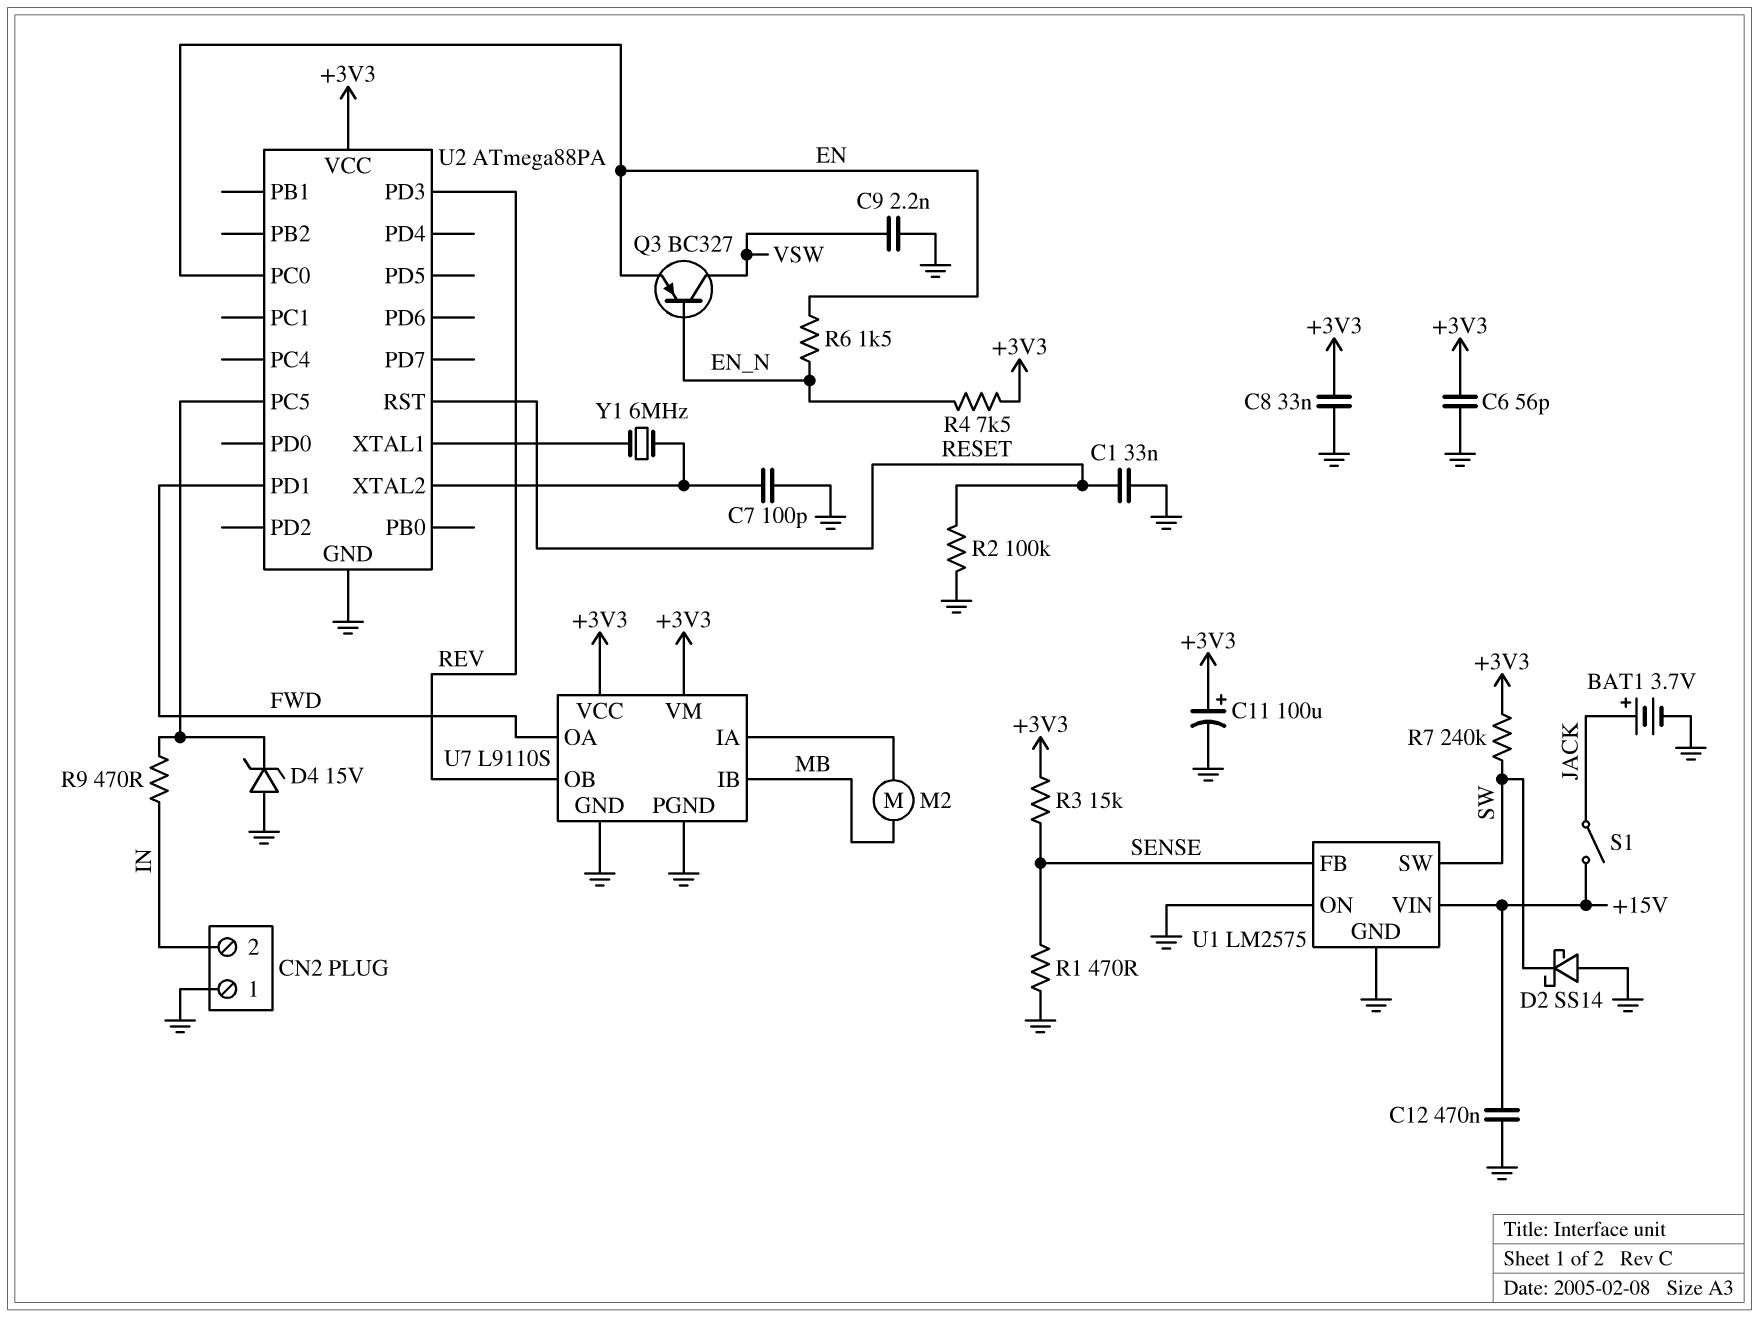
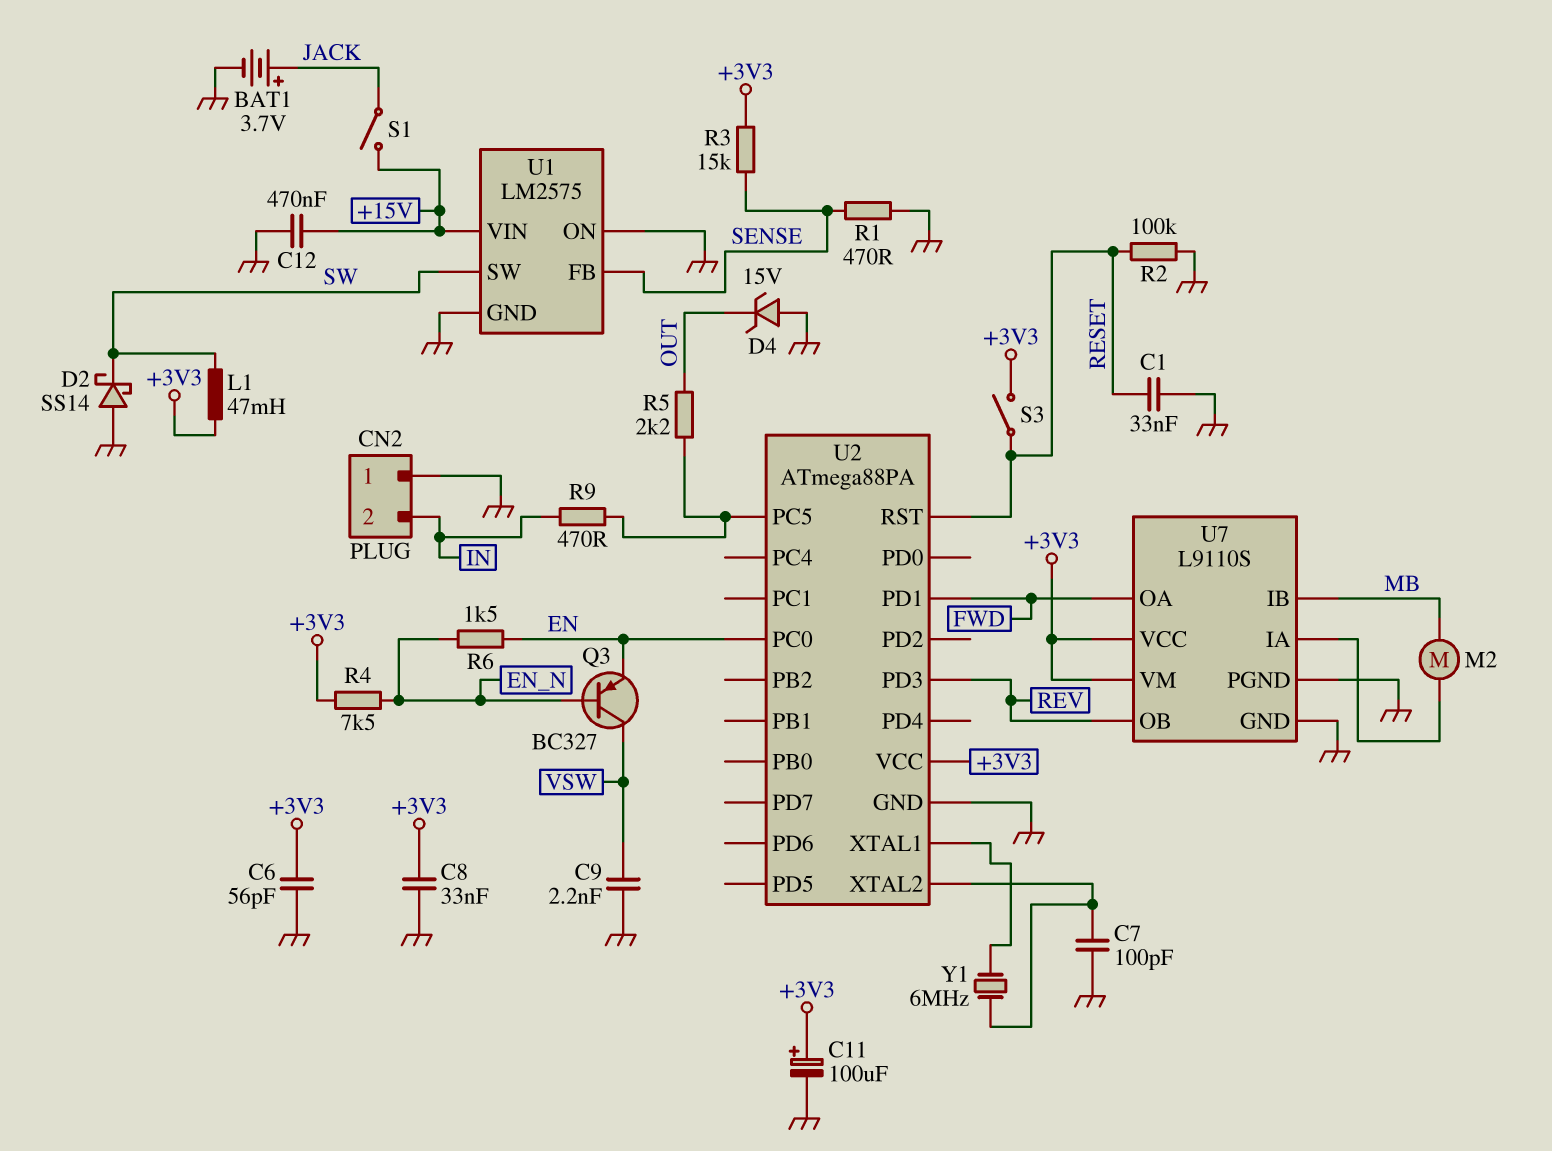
D4: zener 15V (A GND, K U2/PC5) -> zener 15V (A GND, K OUT)
L1: none -> 47mH (+3V3, SW)
R5: none -> 2.2k (OUT, U2/PC5)
R7: 240k (+3V3, SW) -> none
S3: none -> switch (+3V3, RESET)

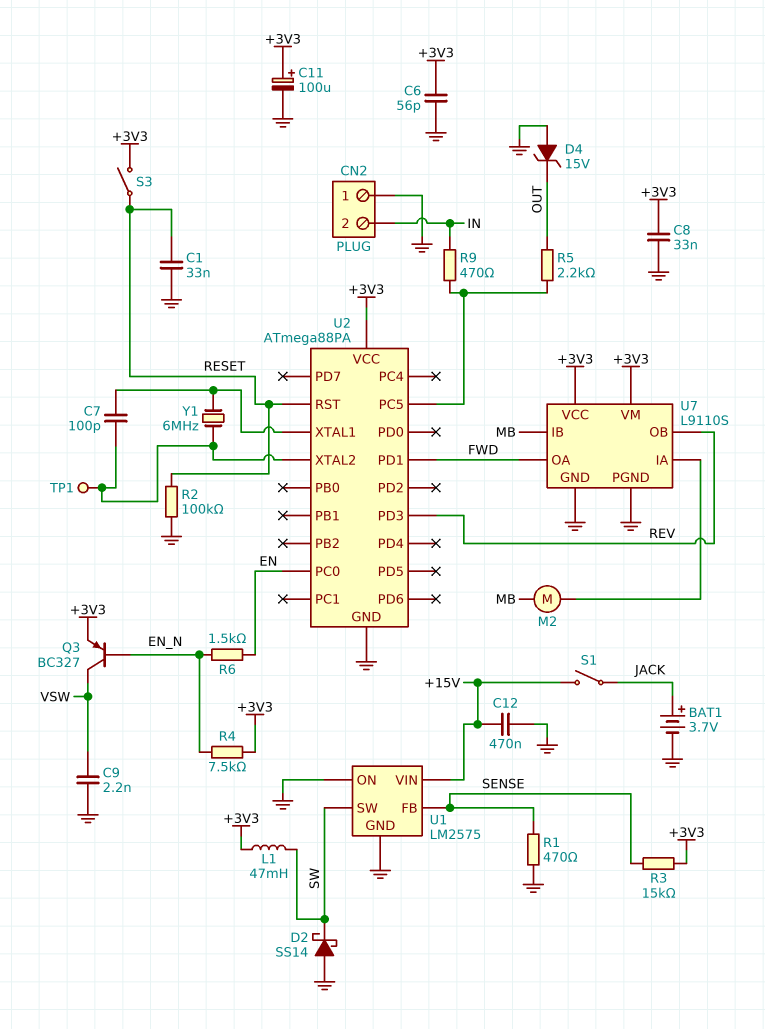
C7: 100pF (GND, U2/XTAL2) -> 100pF (U2/XTAL1, U2/XTAL2)
Q3: PNP BC327 (B EN_N, C VSW, E EN) -> PNP BC327 (B EN_N, C VSW, E +3V3)
TP1: none -> test point (U2/XTAL2)

